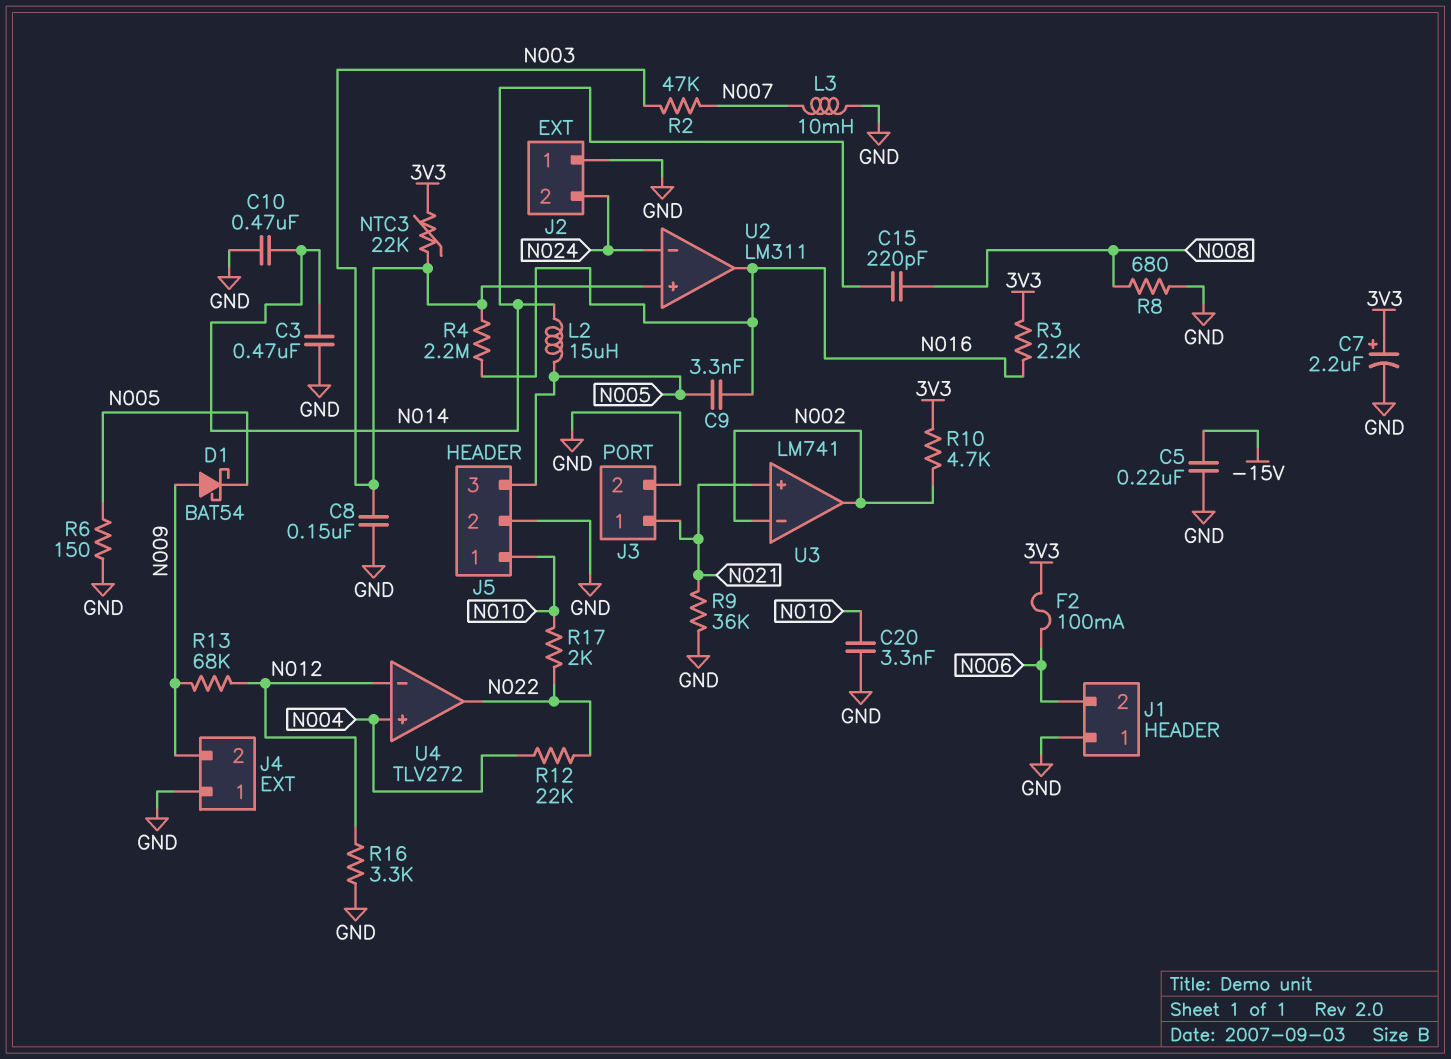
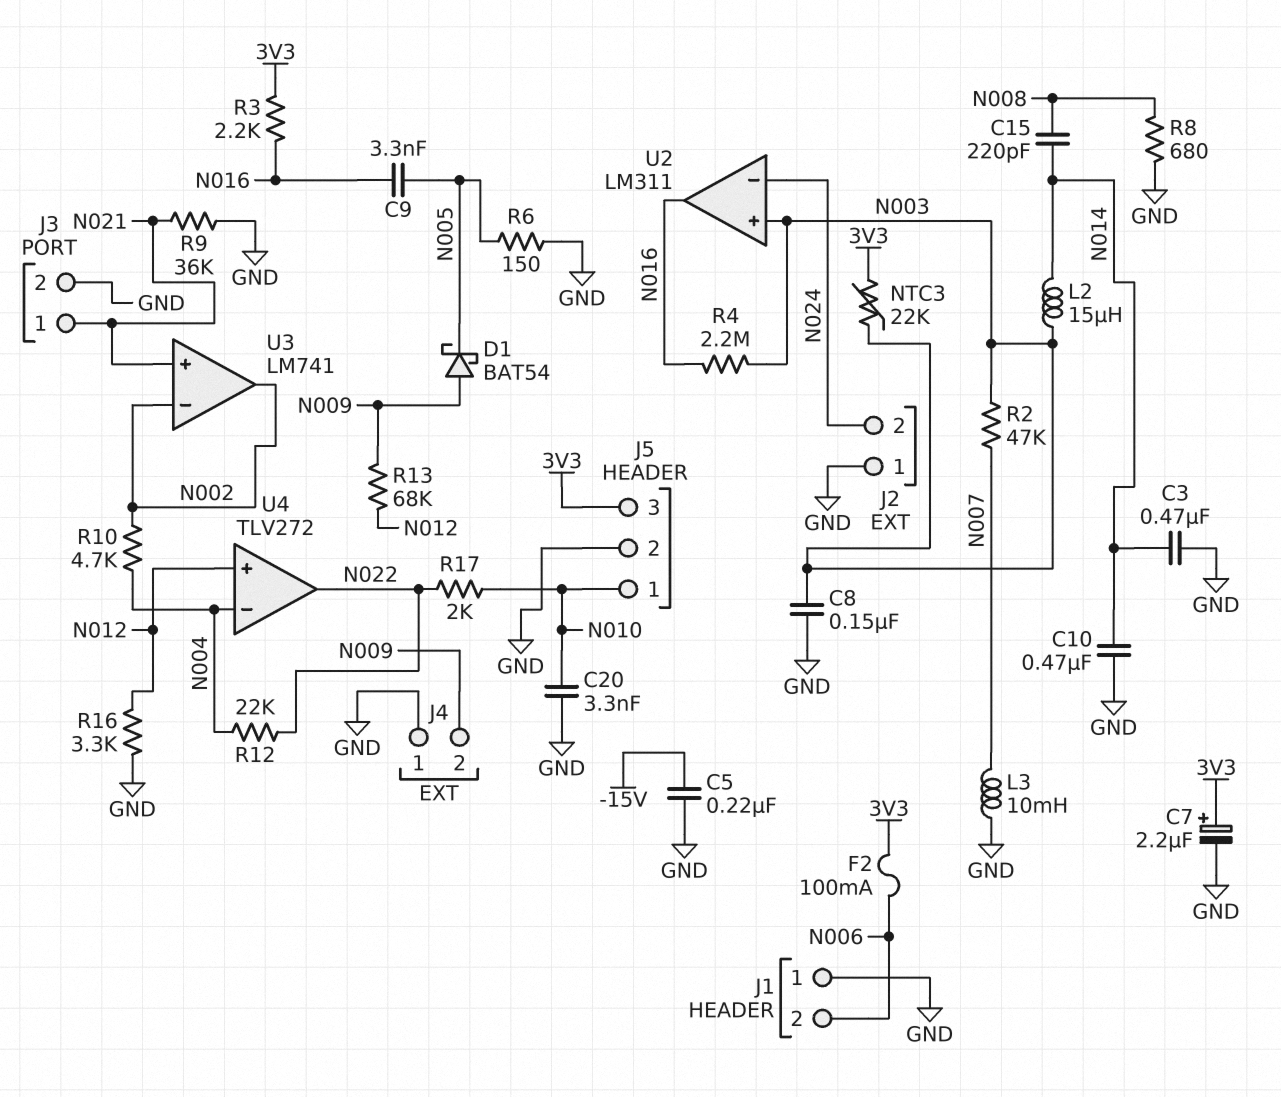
J5 pin 3: N005 -> 3V3
L2: 15uH (N005, N014) -> 15uH (N003, N014)
R10: 4.7k (3V3, N002) -> 4.7k (N002, N004)
U4 pin in+: N004 -> N012
U4 pin in-: N012 -> N004

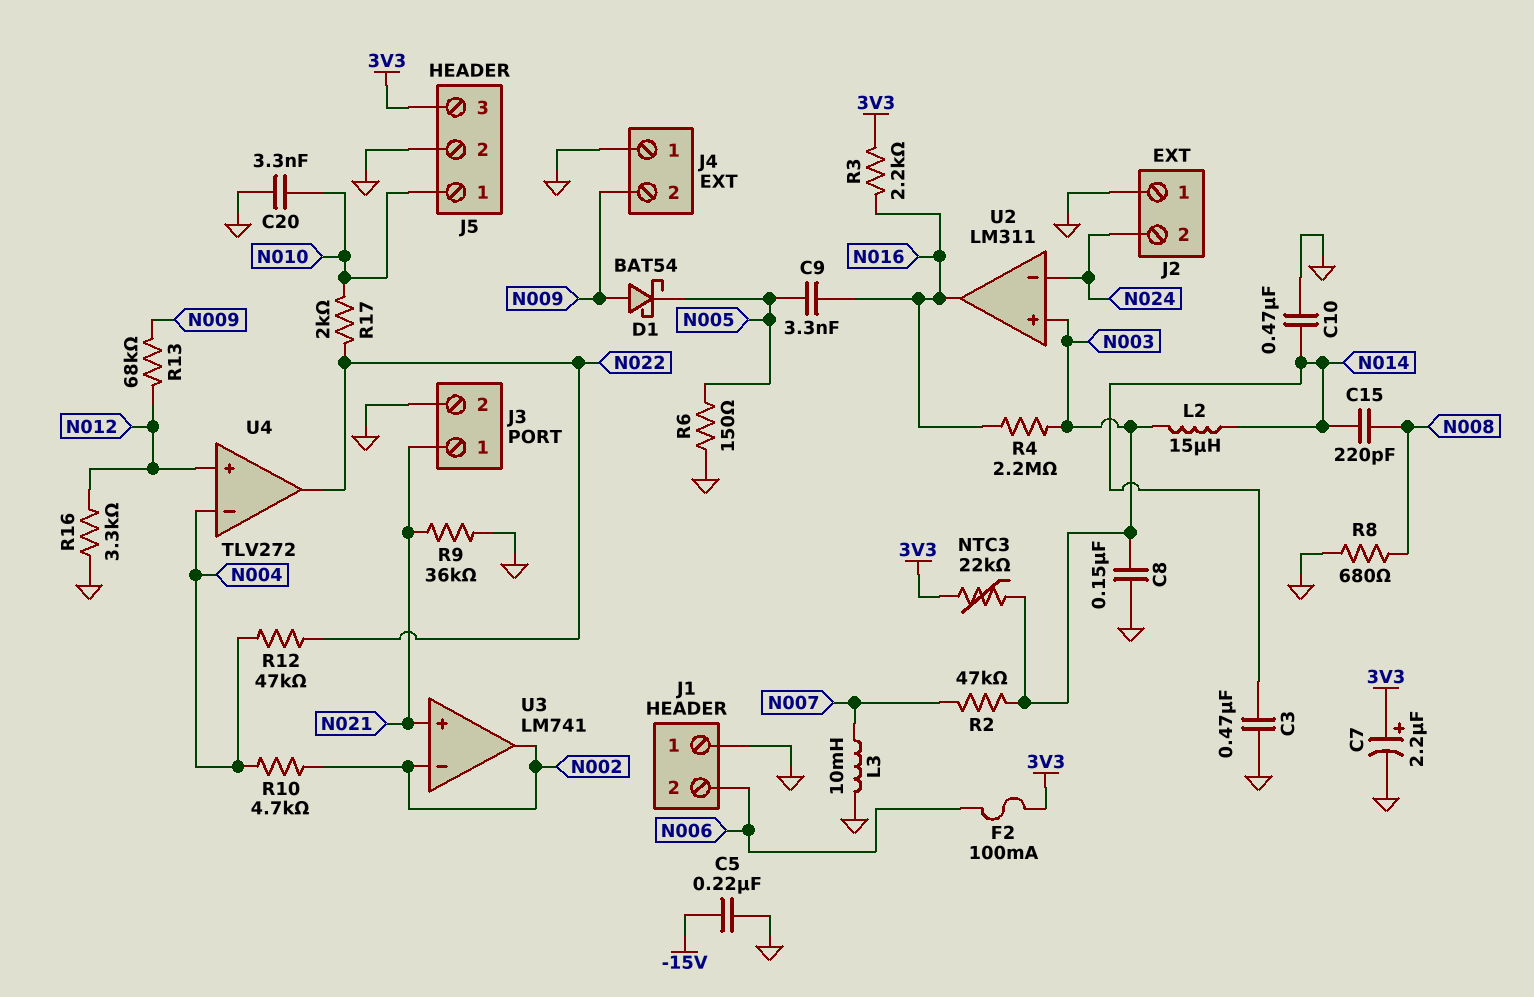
R12: 22k (N004, N022) -> 47k (N004, N022)

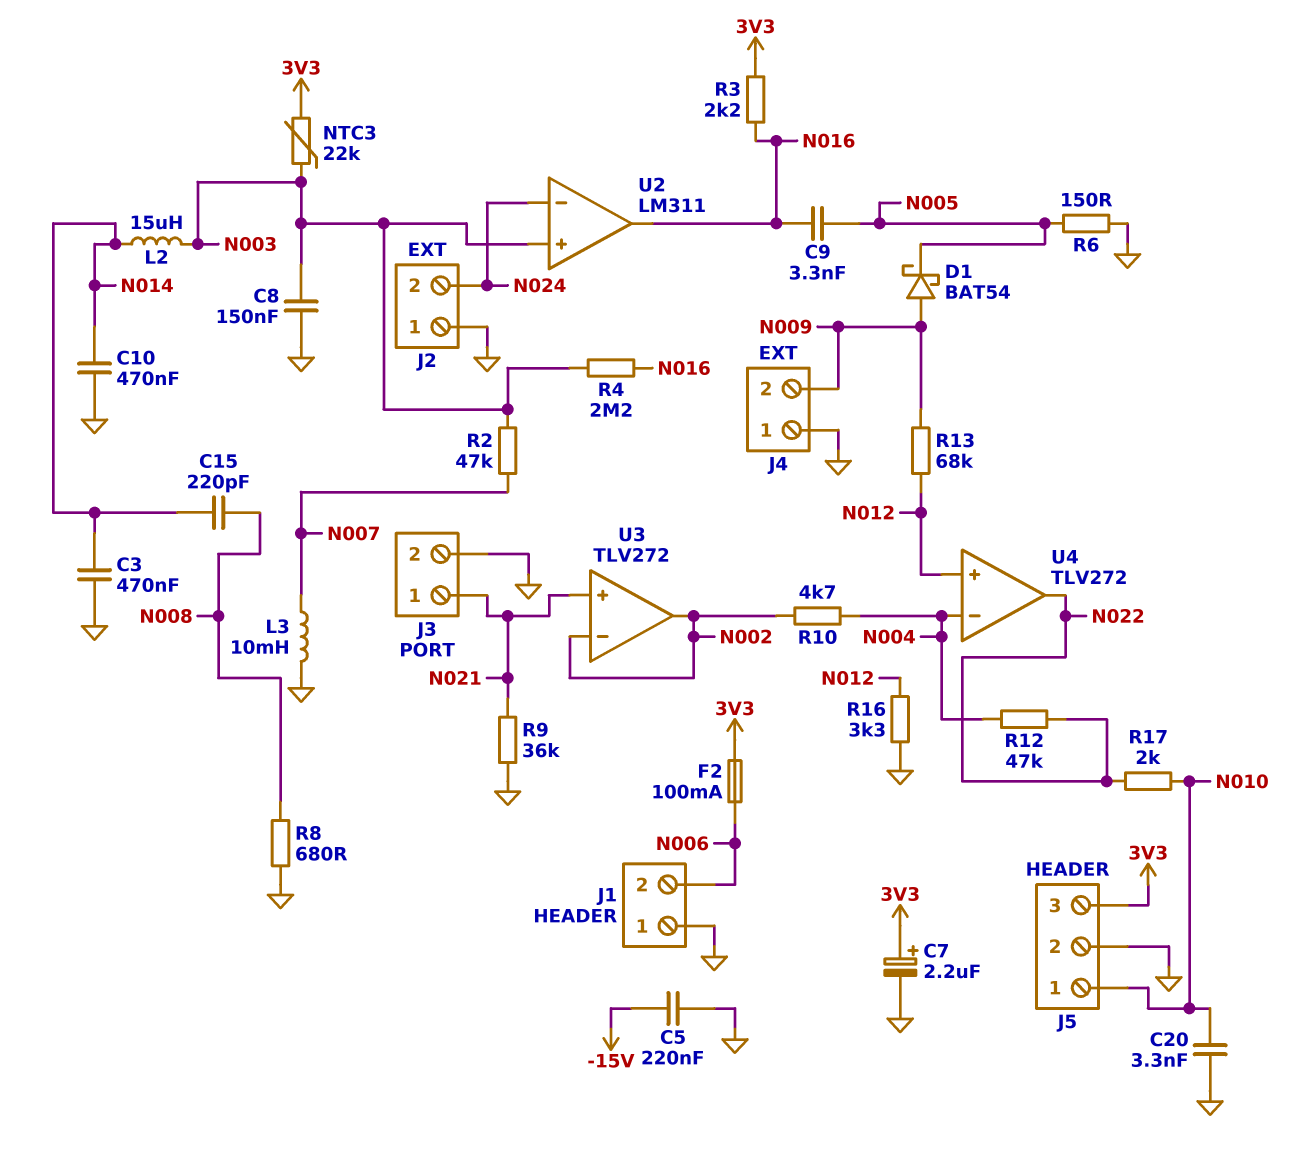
U3: LM741 -> TLV272

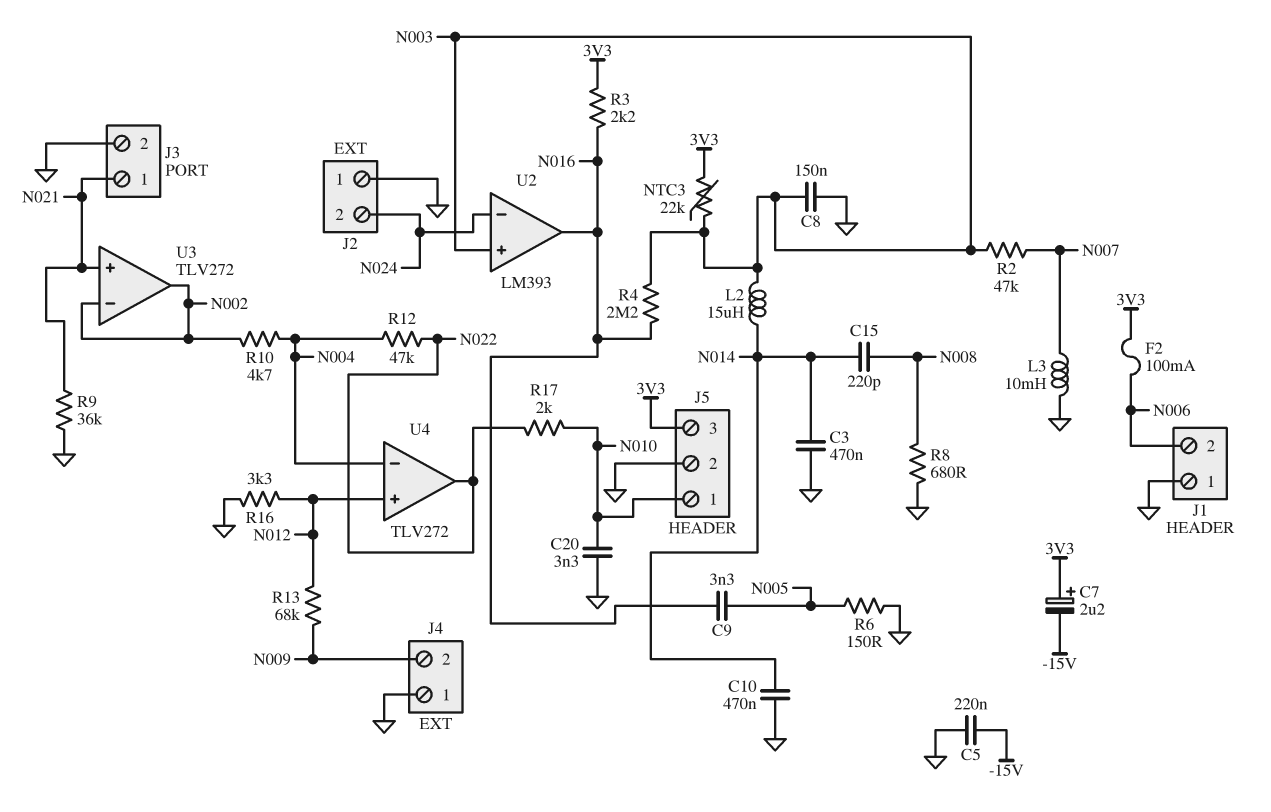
C7: 2.2uF (plus 3V3, minus GND) -> 2.2uF (plus 3V3, minus -15V)
D1: schottky BAT54 (A N009, K N005) -> none
U2: LM311 -> LM393

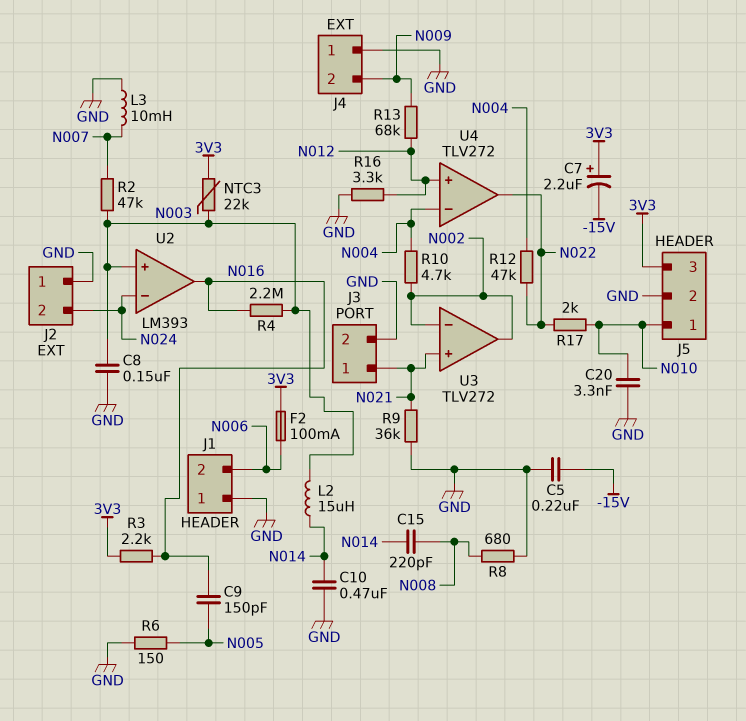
C3: 470nF (GND, N014) -> none
C9: 3.3nF (N005, N016) -> 150pF (N005, N016)

